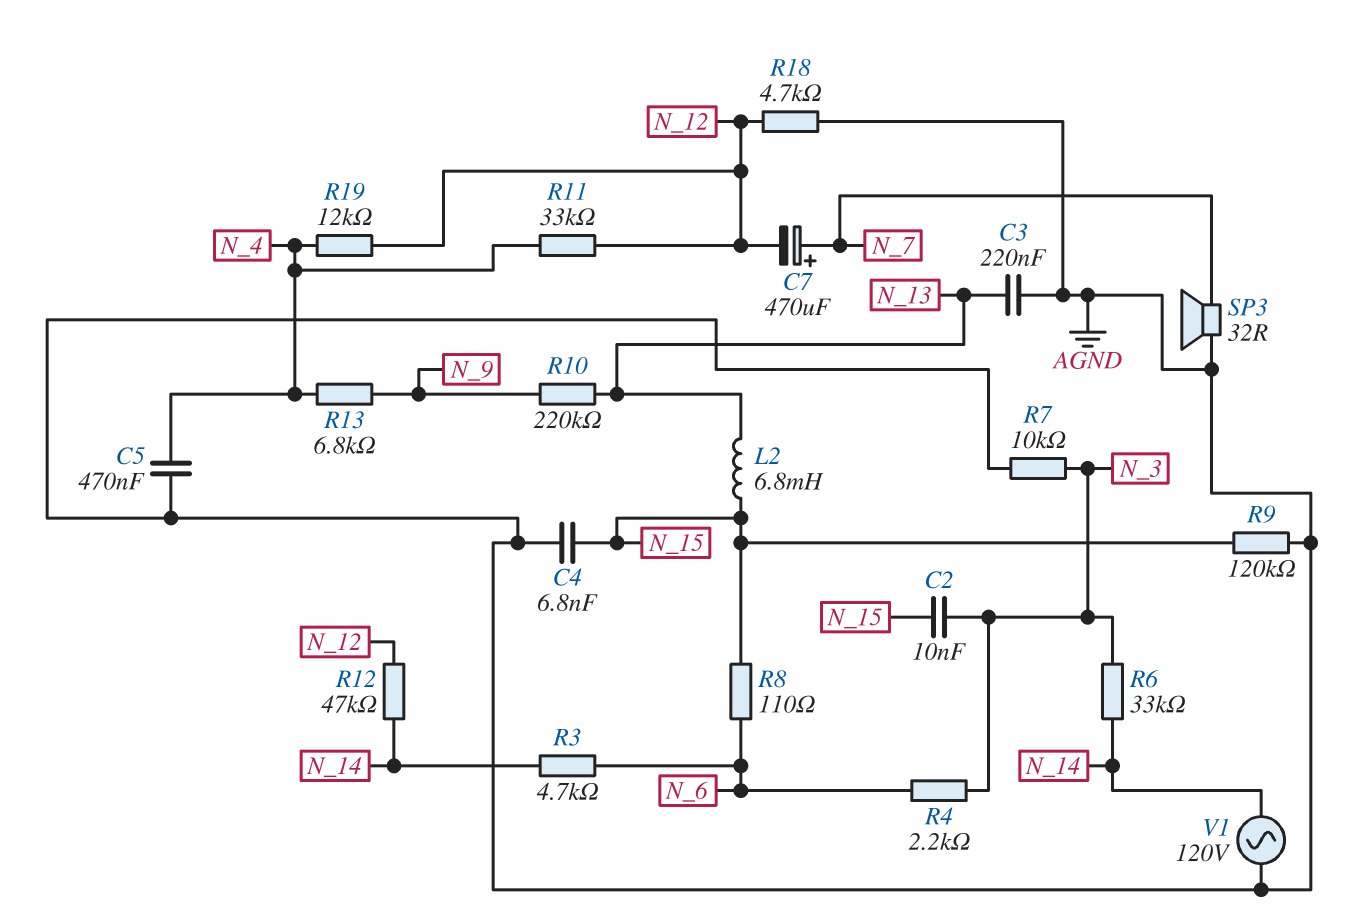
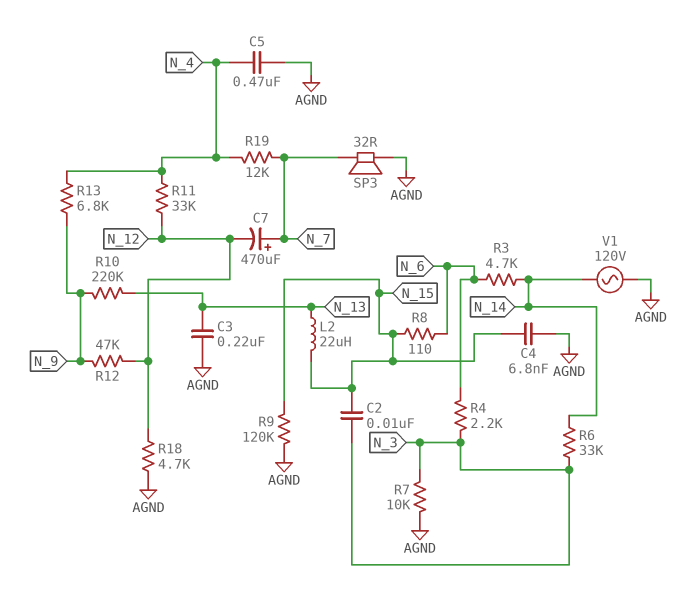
L2: 6.8mH (N_13, N_15) -> 22uH (N_13, N_15)
R12: 47k (N_12, N_14) -> 47k (N_9, N_12)
R19: 12k (N_4, N_12) -> 12k (N_4, N_7)

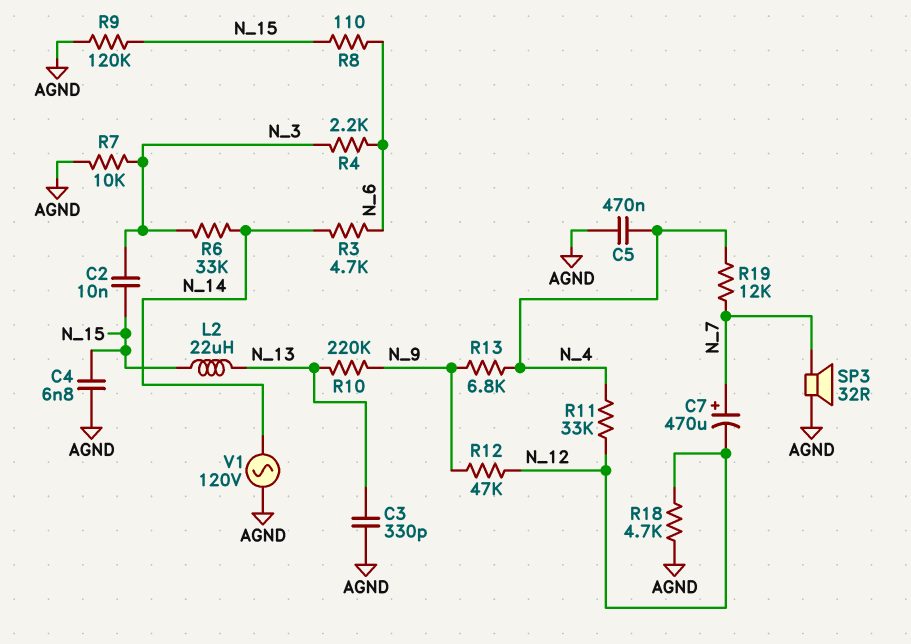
C3: 220nF (AGND, N_13) -> 330pF (AGND, N_13)

